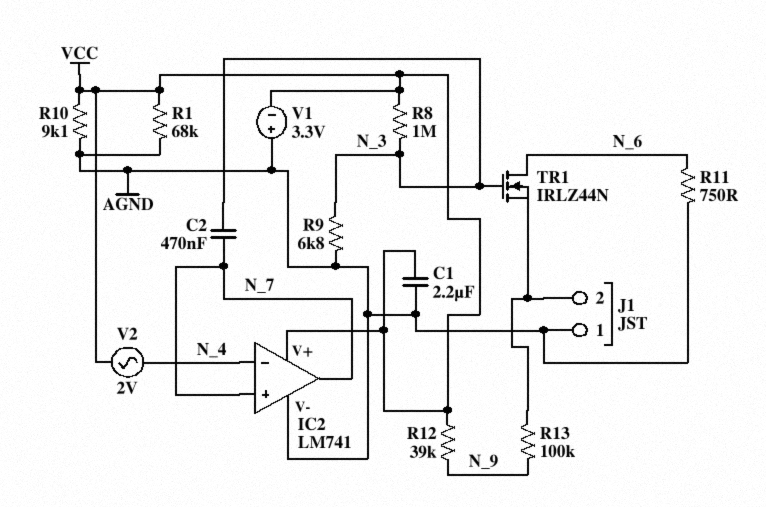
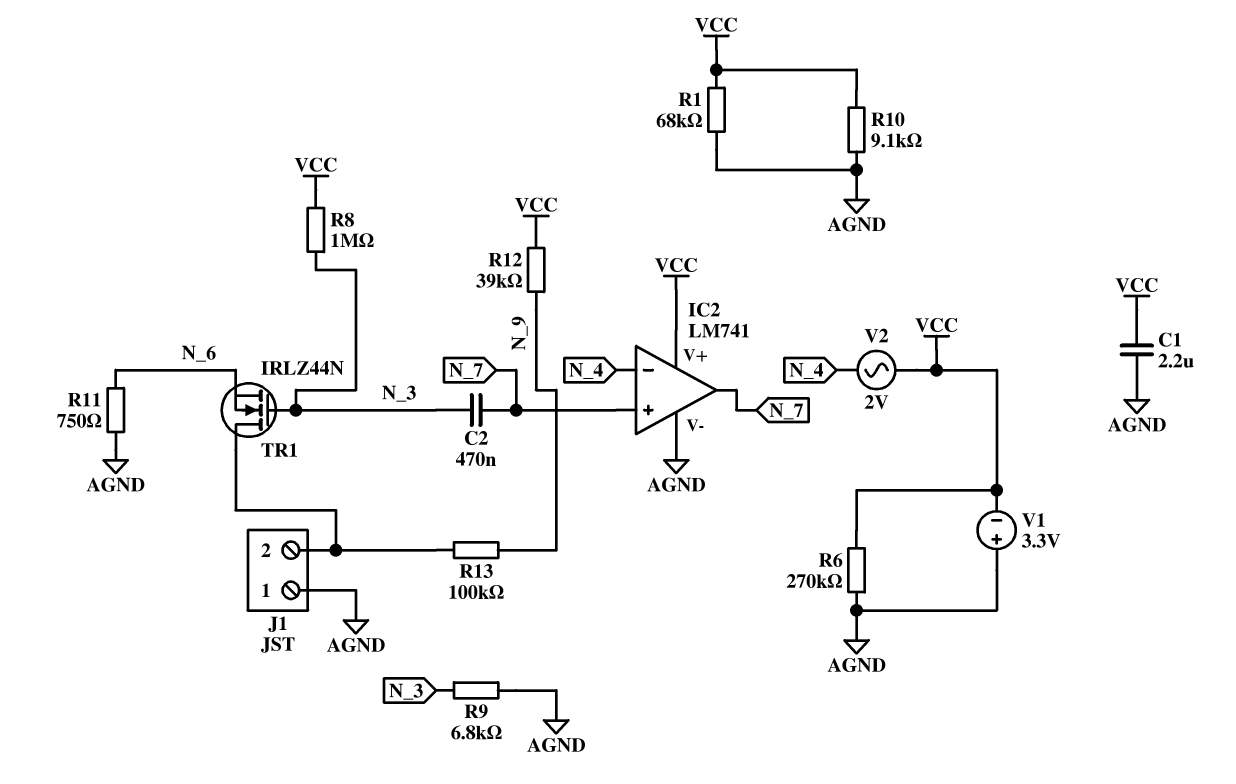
R6: none -> 270k (AGND, VCC)
TR1: NMOS IRLZ44N (G N_3, D N_6, S J1/2) -> NMOS IRLZ44N (G N_3, D J1/2, S N_6)

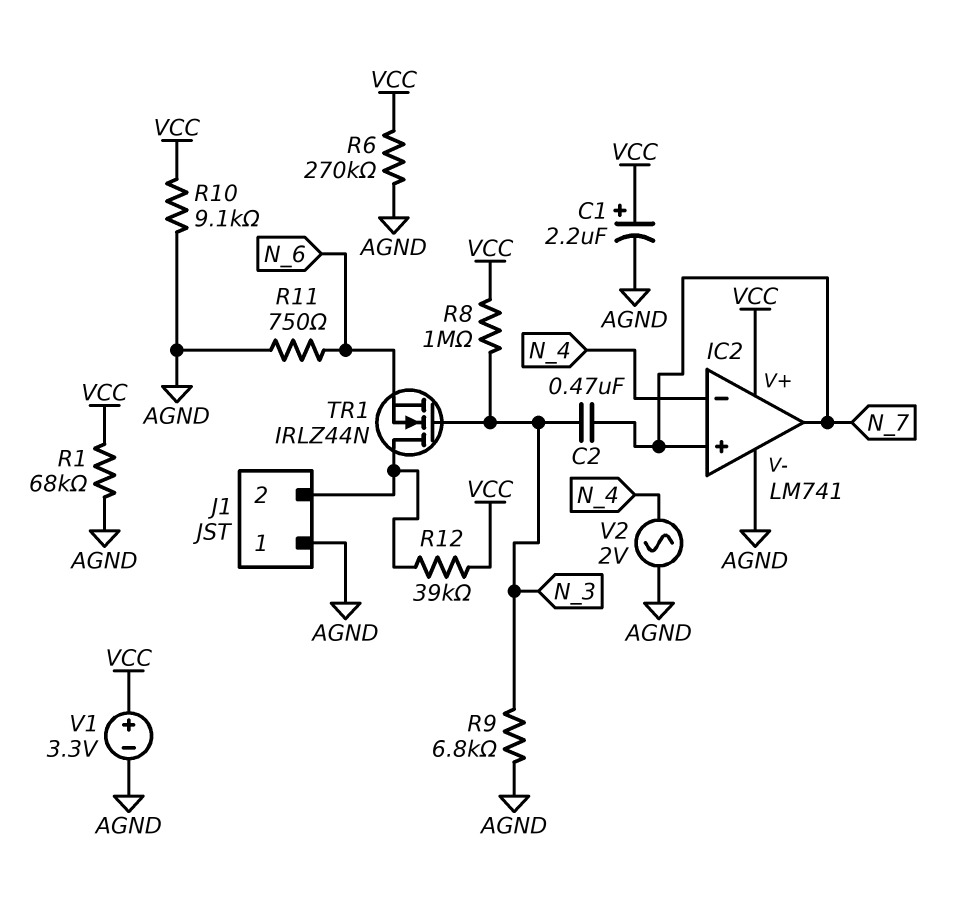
C1: 2.2uF (AGND, VCC) -> 2.2uF (plus VCC, minus AGND)
R12: 39k (N_9, VCC) -> 39k (J1/2, VCC)
R13: 100k (J1/2, N_9) -> none
V1: 3.3V (plus AGND, minus VCC) -> 3.3V (plus VCC, minus AGND)
V2: AC 2V (N_4, VCC) -> AC 2V (AGND, N_4)

